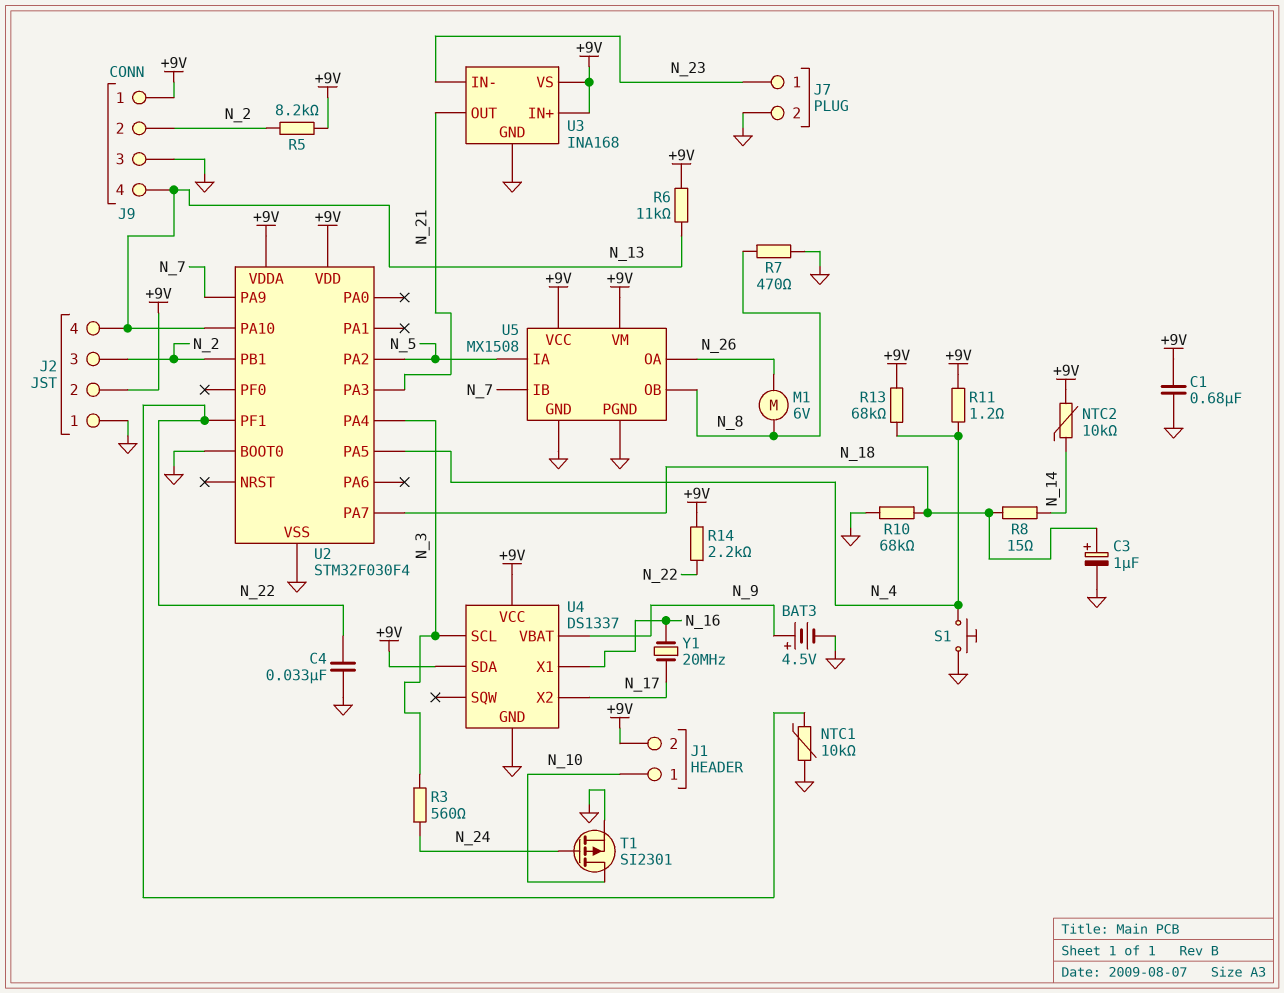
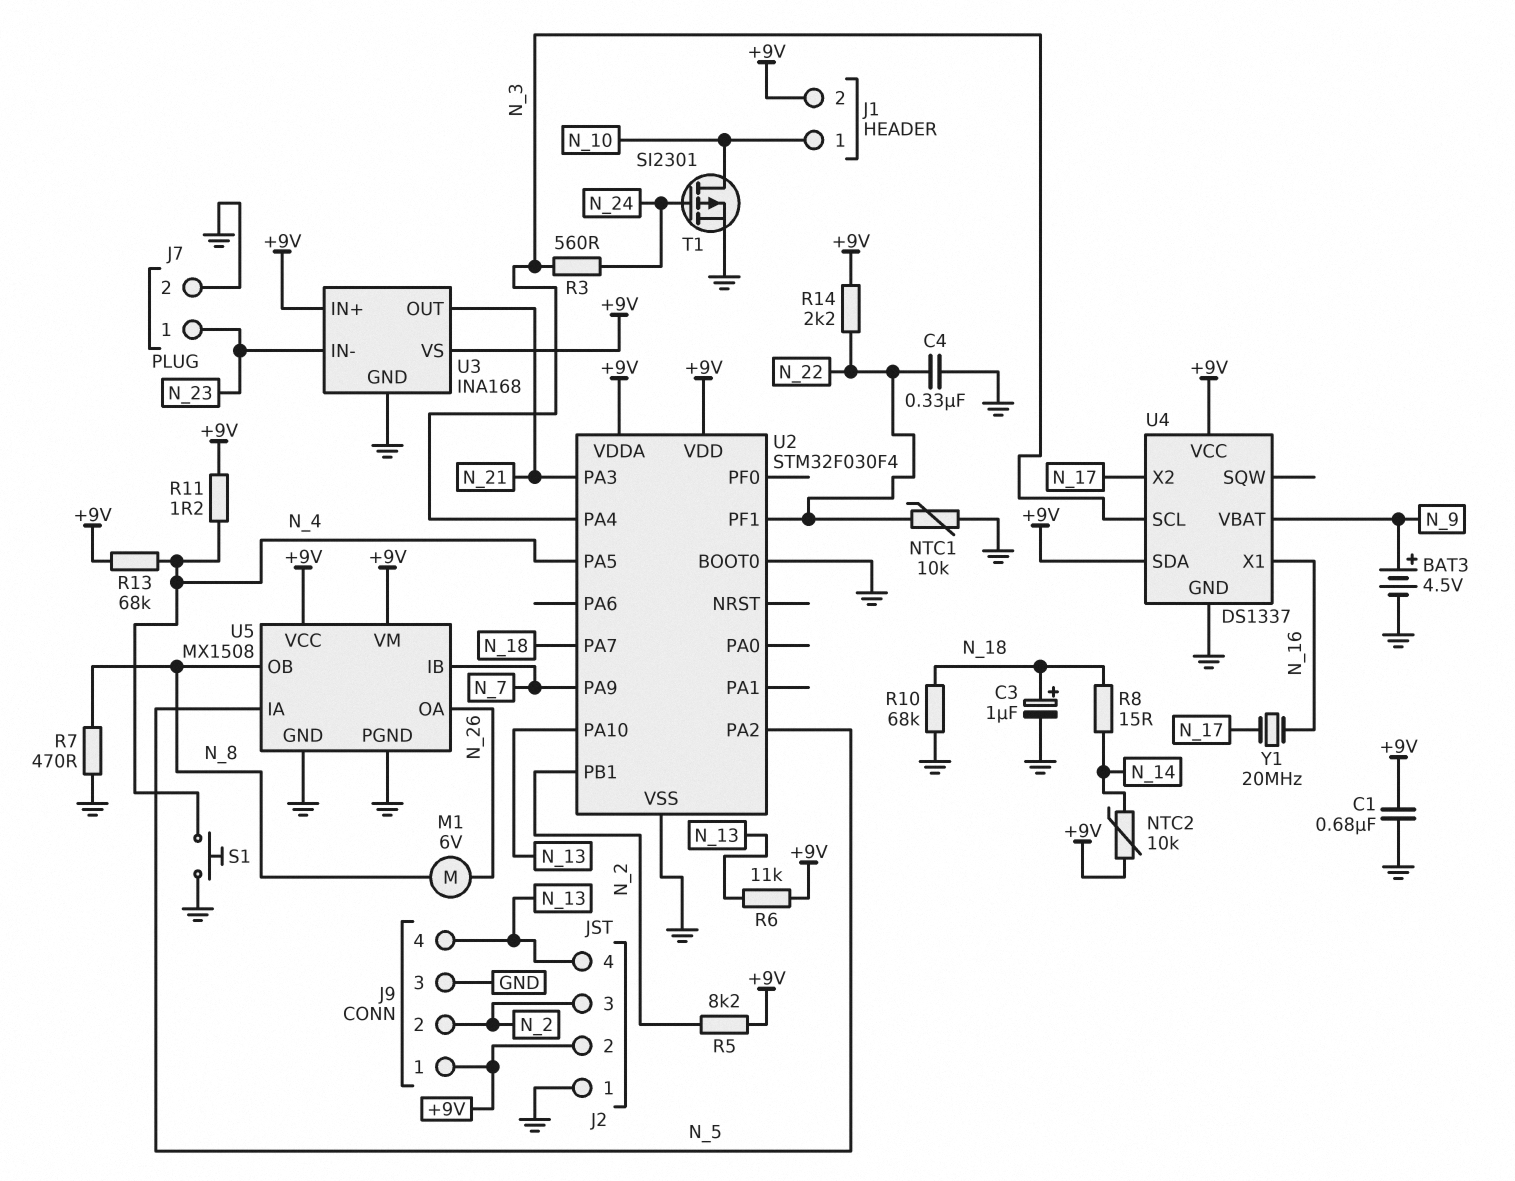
C4: 33nF (GND, N_22) -> 330nF (GND, N_22)

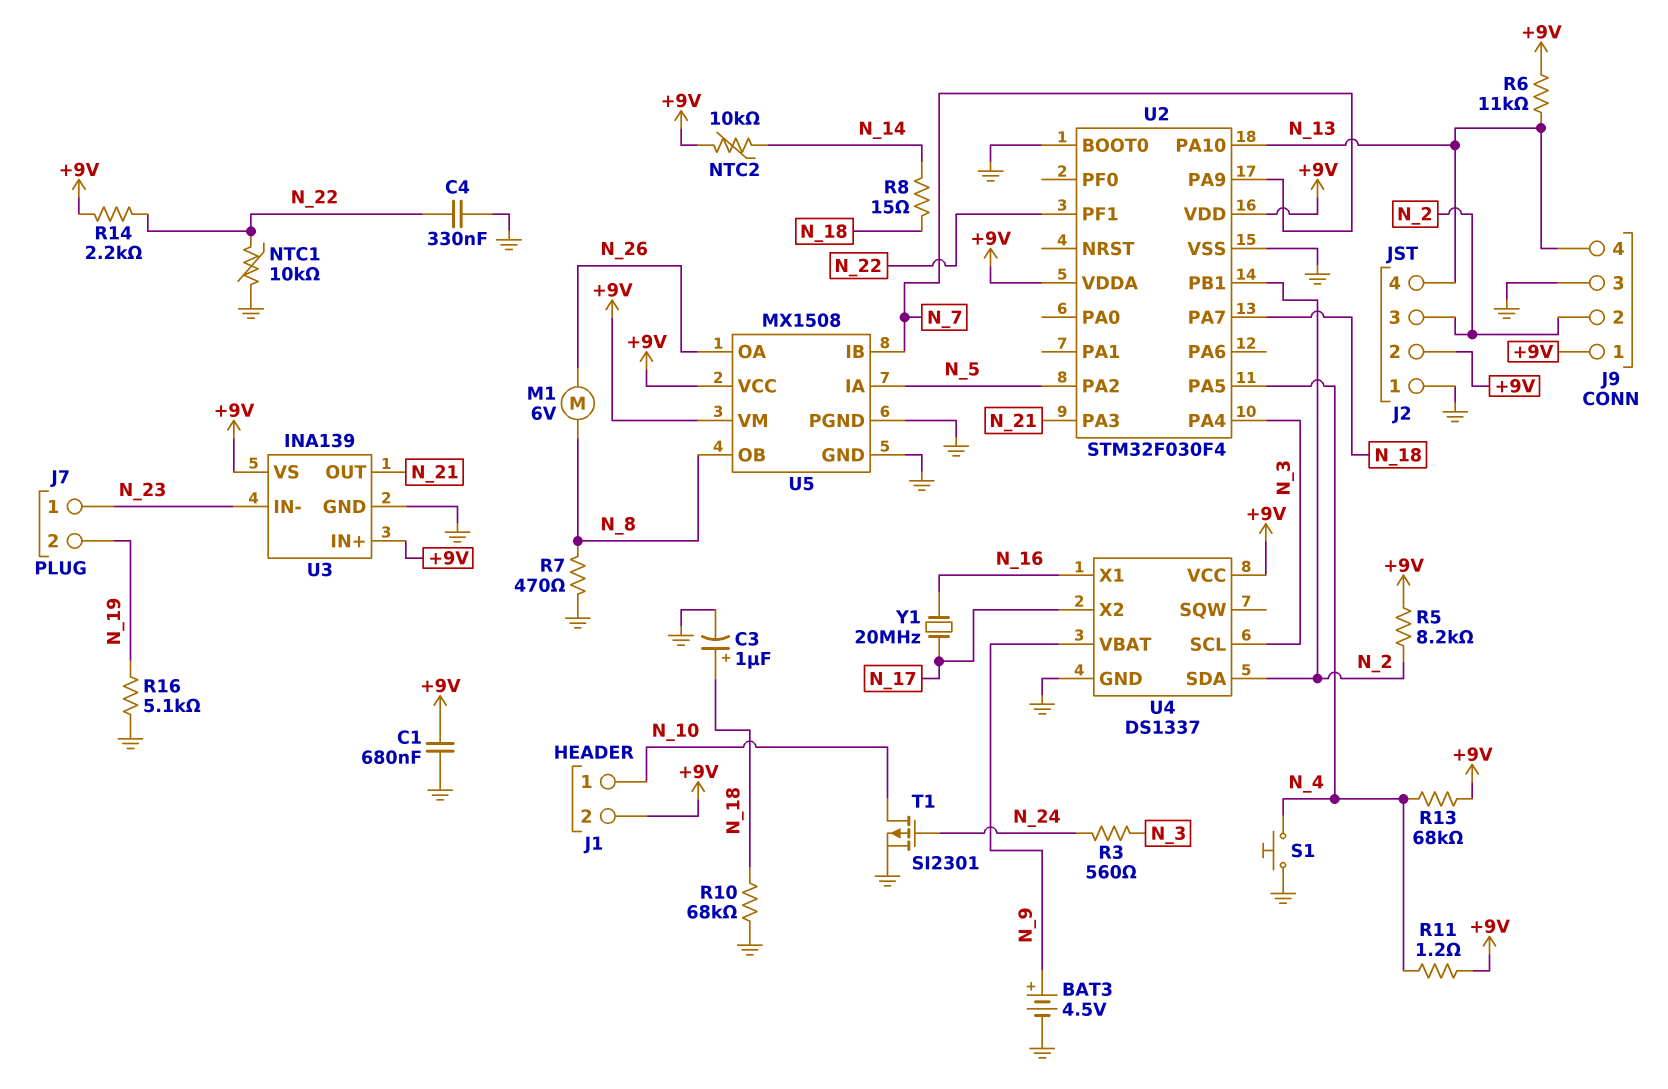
J7 pin 2: GND -> N_19
R16: none -> 5.1k (GND, N_19)
U3: INA168 -> INA139
U4 pin SDA: +9V -> N_2

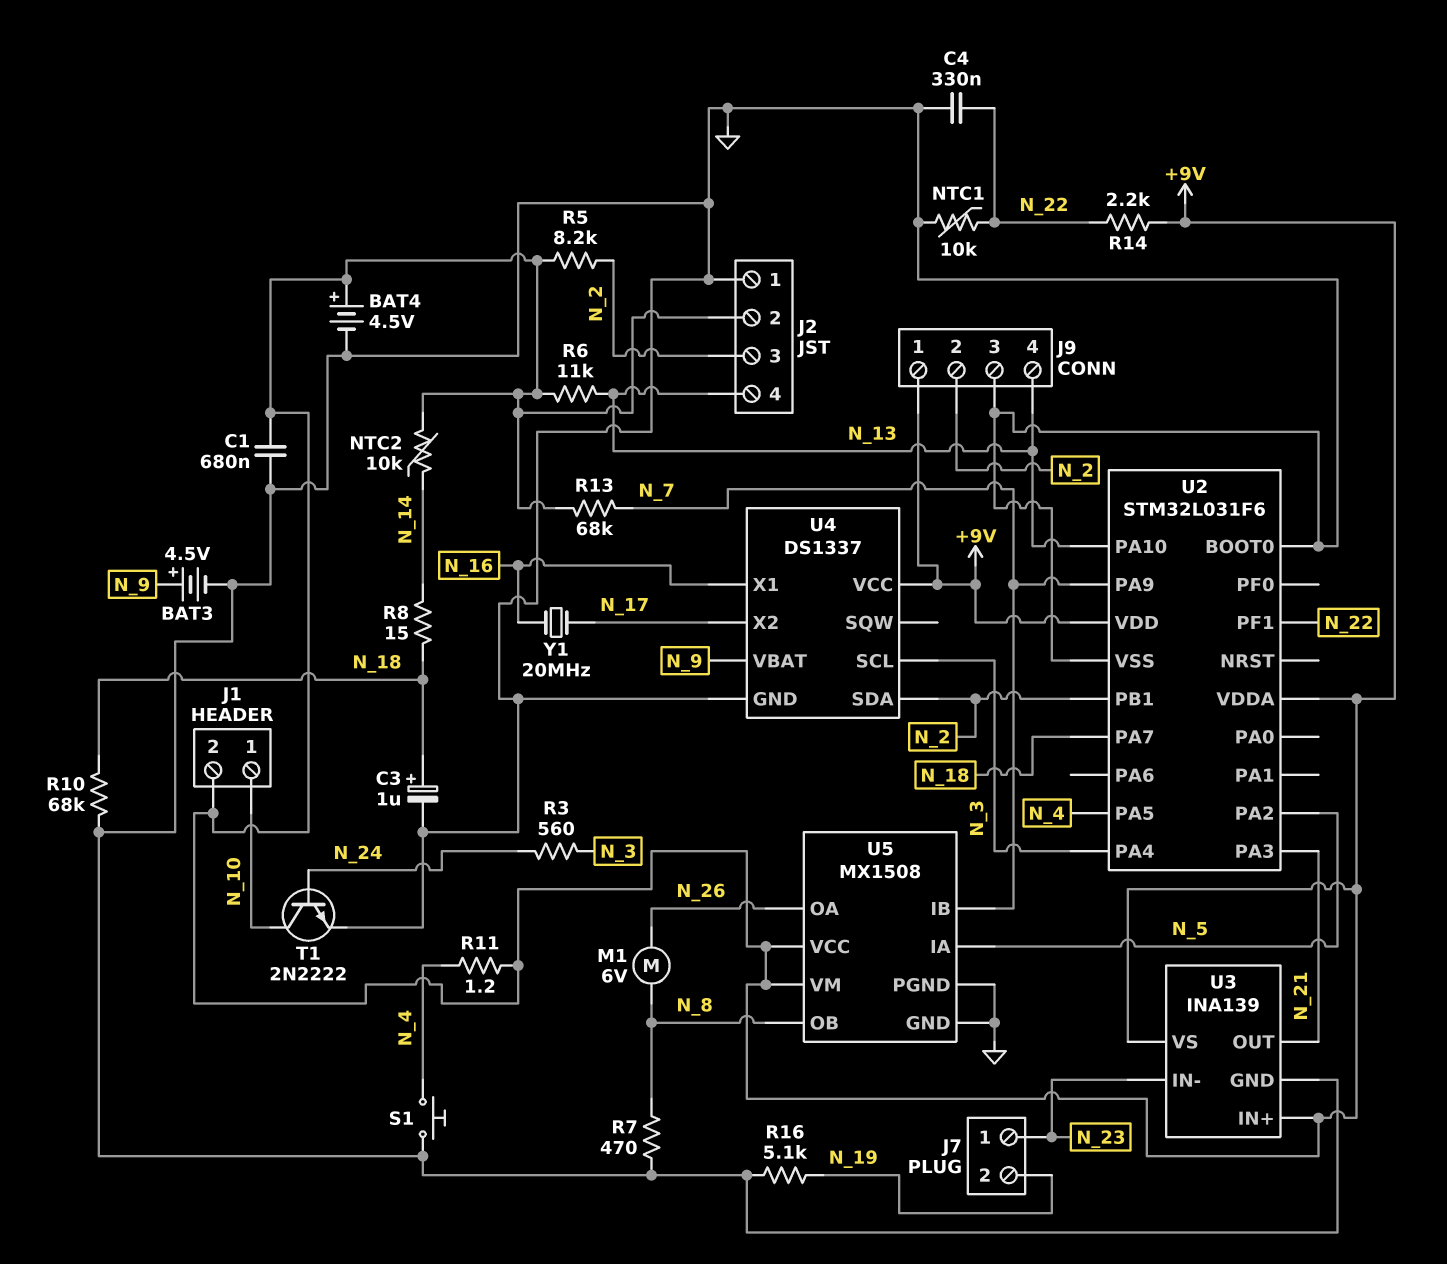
BAT4: none -> 4.5V (plus +9V, minus GND)
R13: 68k (+9V, N_4) -> 68k (+9V, N_7)
T1: PMOS SI2301 (G N_24, D N_10, S GND) -> NPN 2N2222 (B N_24, C N_10, E GND)
U2: STM32F030F4 -> STM32L031F6

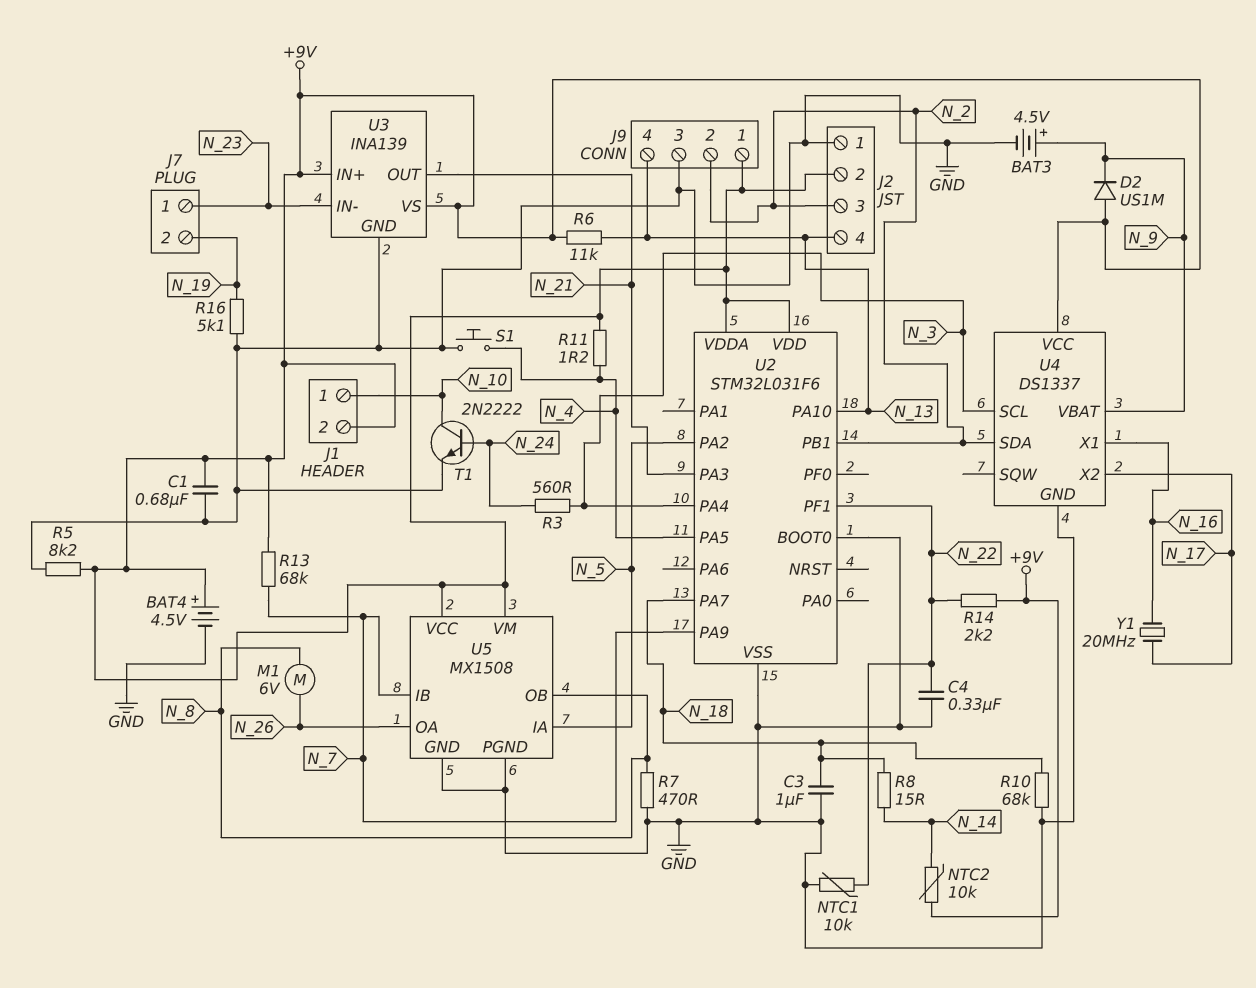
C3: 1uF (plus N_18, minus GND) -> 1uF (GND, N_18)
D2: none -> diode US1M (A +9V, K N_9)
R5: 8.2k (+9V, N_2) -> 8.2k (+9V, GND)

